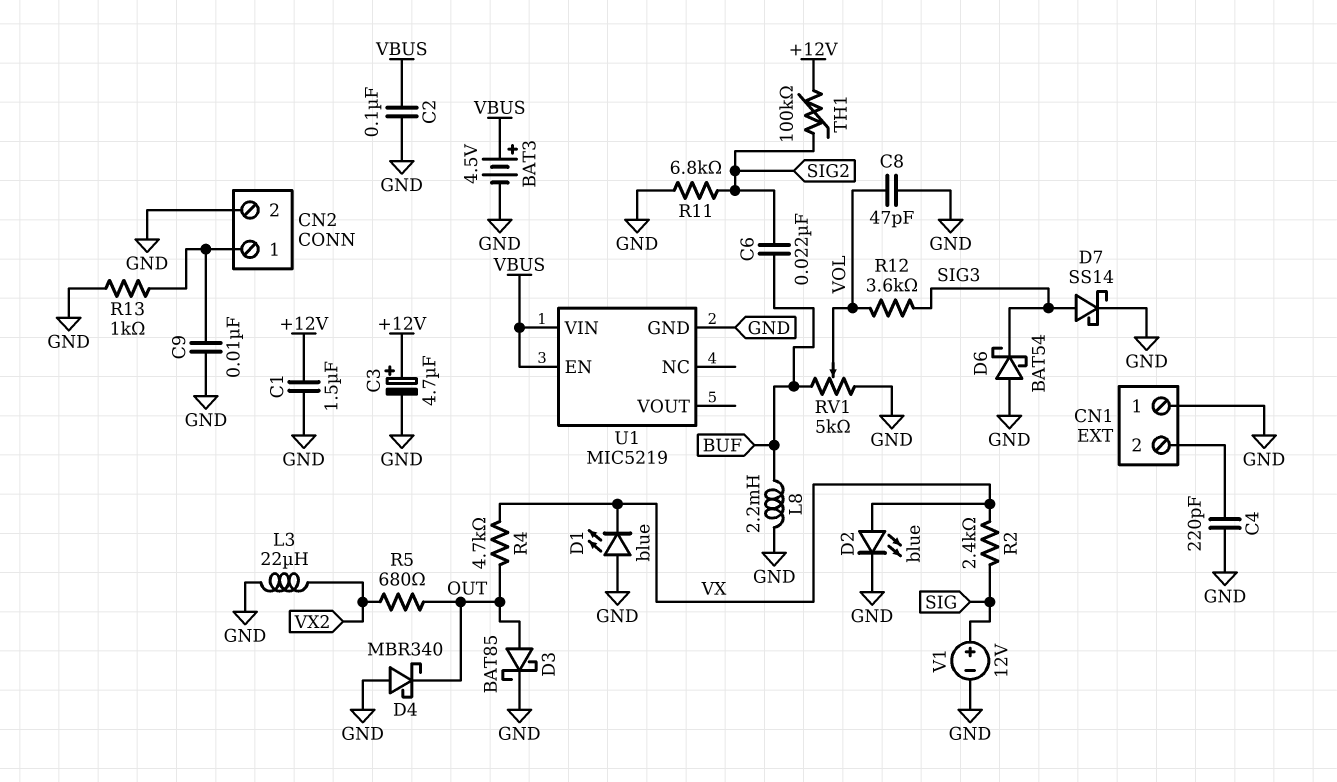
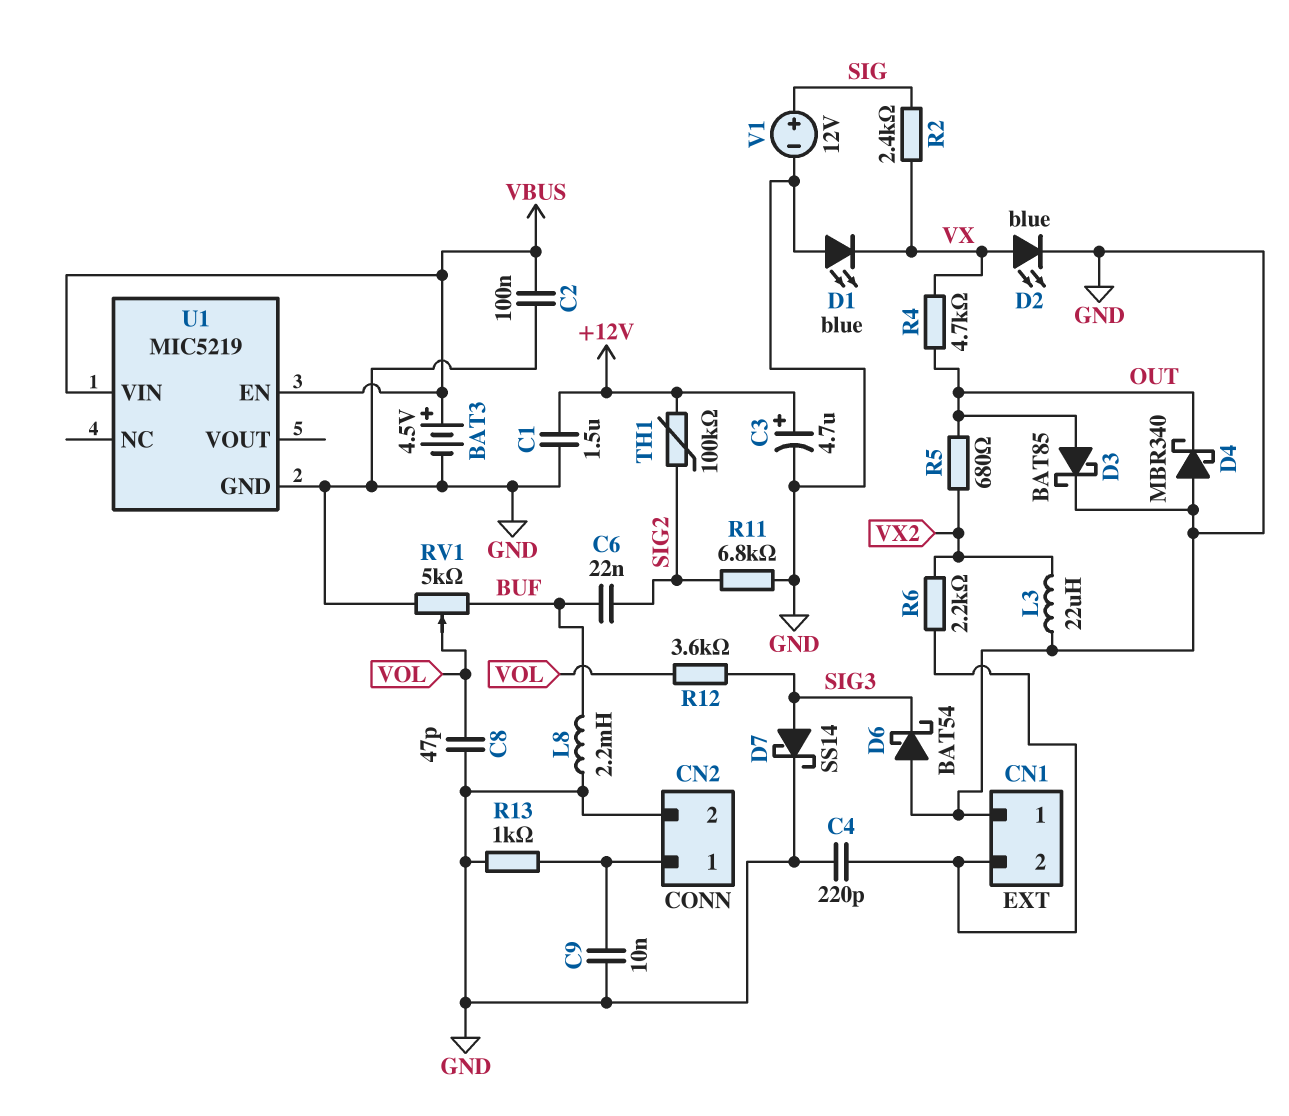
R6: none -> 2.2k (CN1/2, VX2)

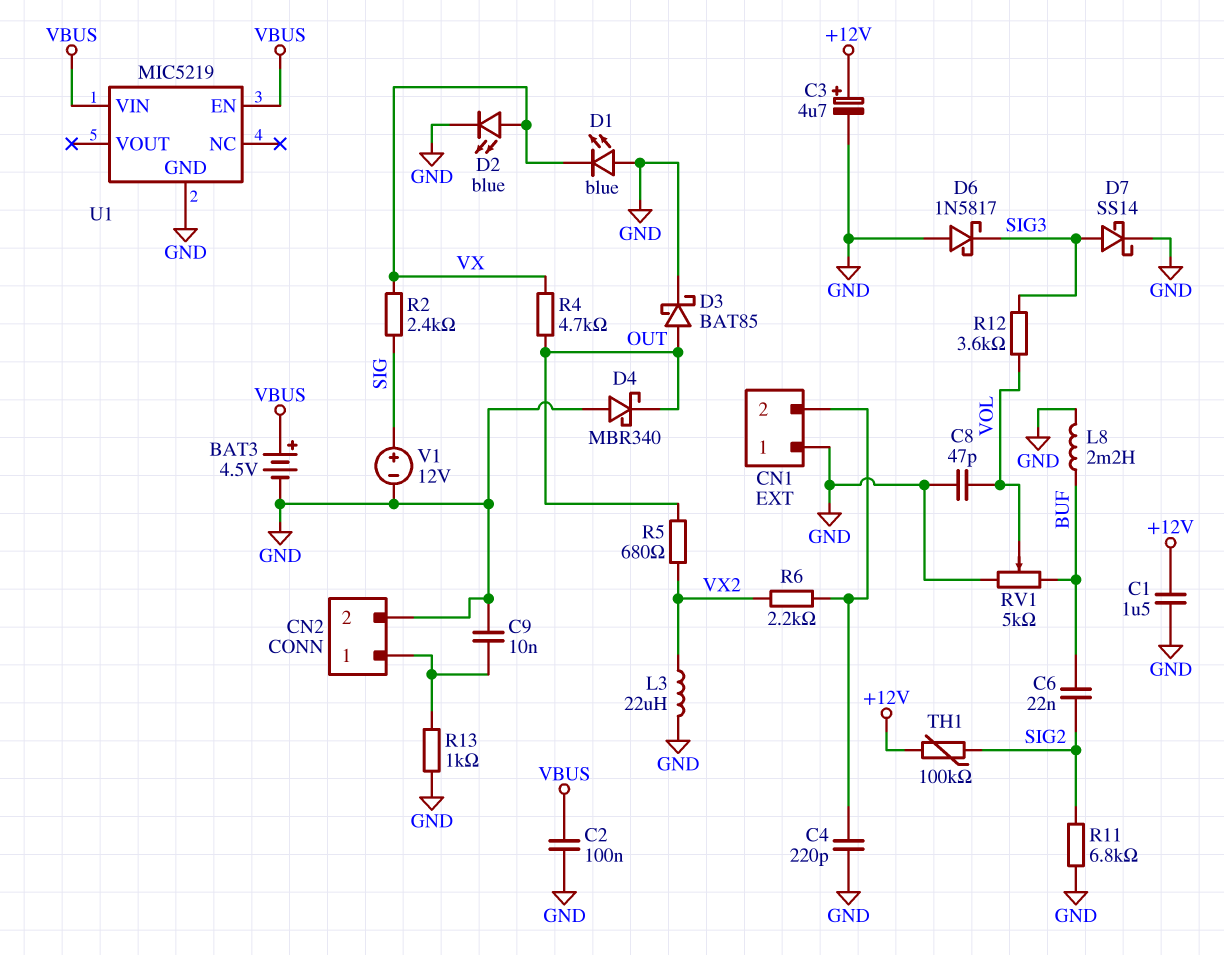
D6: schottky BAT54 (A GND, K SIG3) -> schottky 1N5817 (A GND, K SIG3)

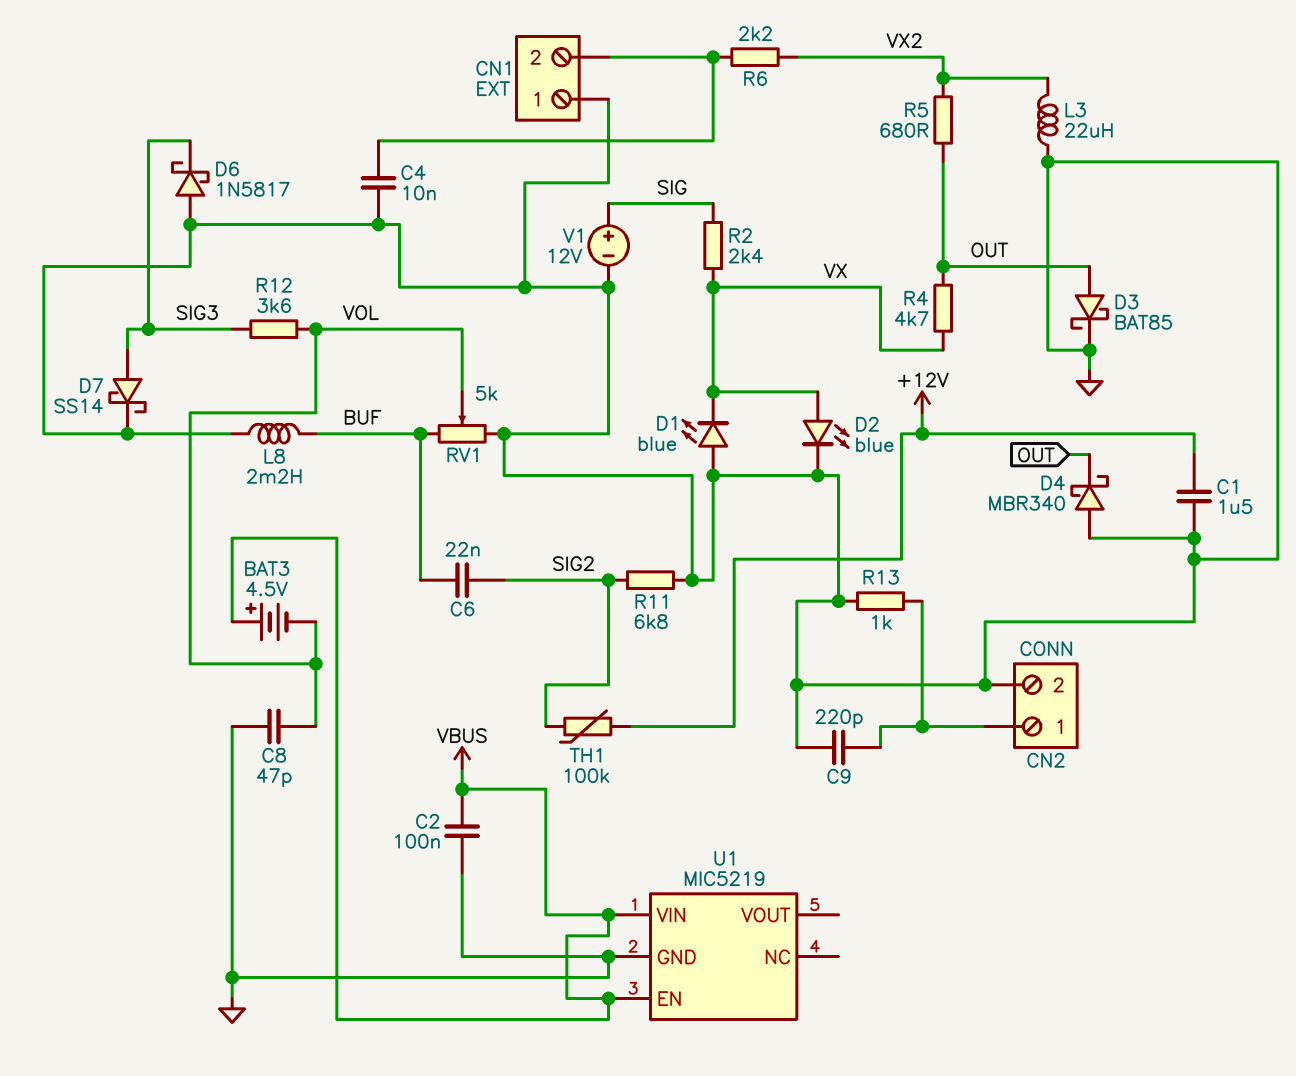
BAT3: 4.5V (plus VBUS, minus GND) -> 4.5V (plus VBUS, minus VOL)
C3: 4.7uF (plus +12V, minus GND) -> none
C4: 220pF (CN1/2, GND) -> 10nF (CN1/2, GND)
C9: 10nF (CN2/1, GND) -> 220pF (CN2/1, GND)

